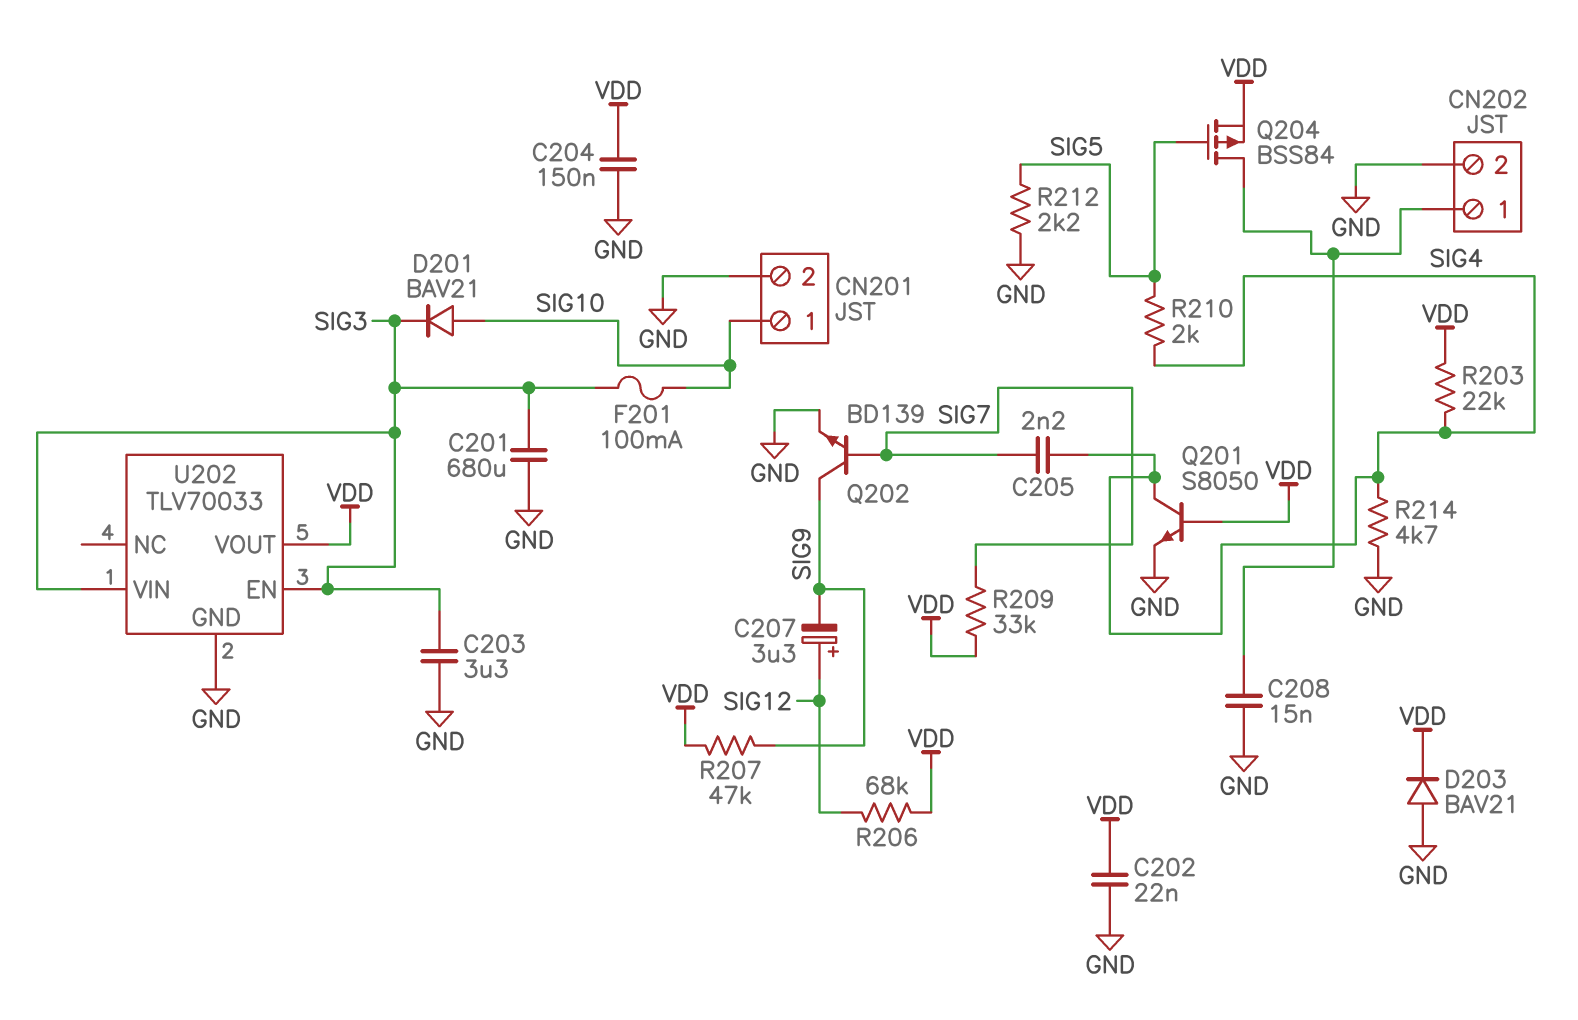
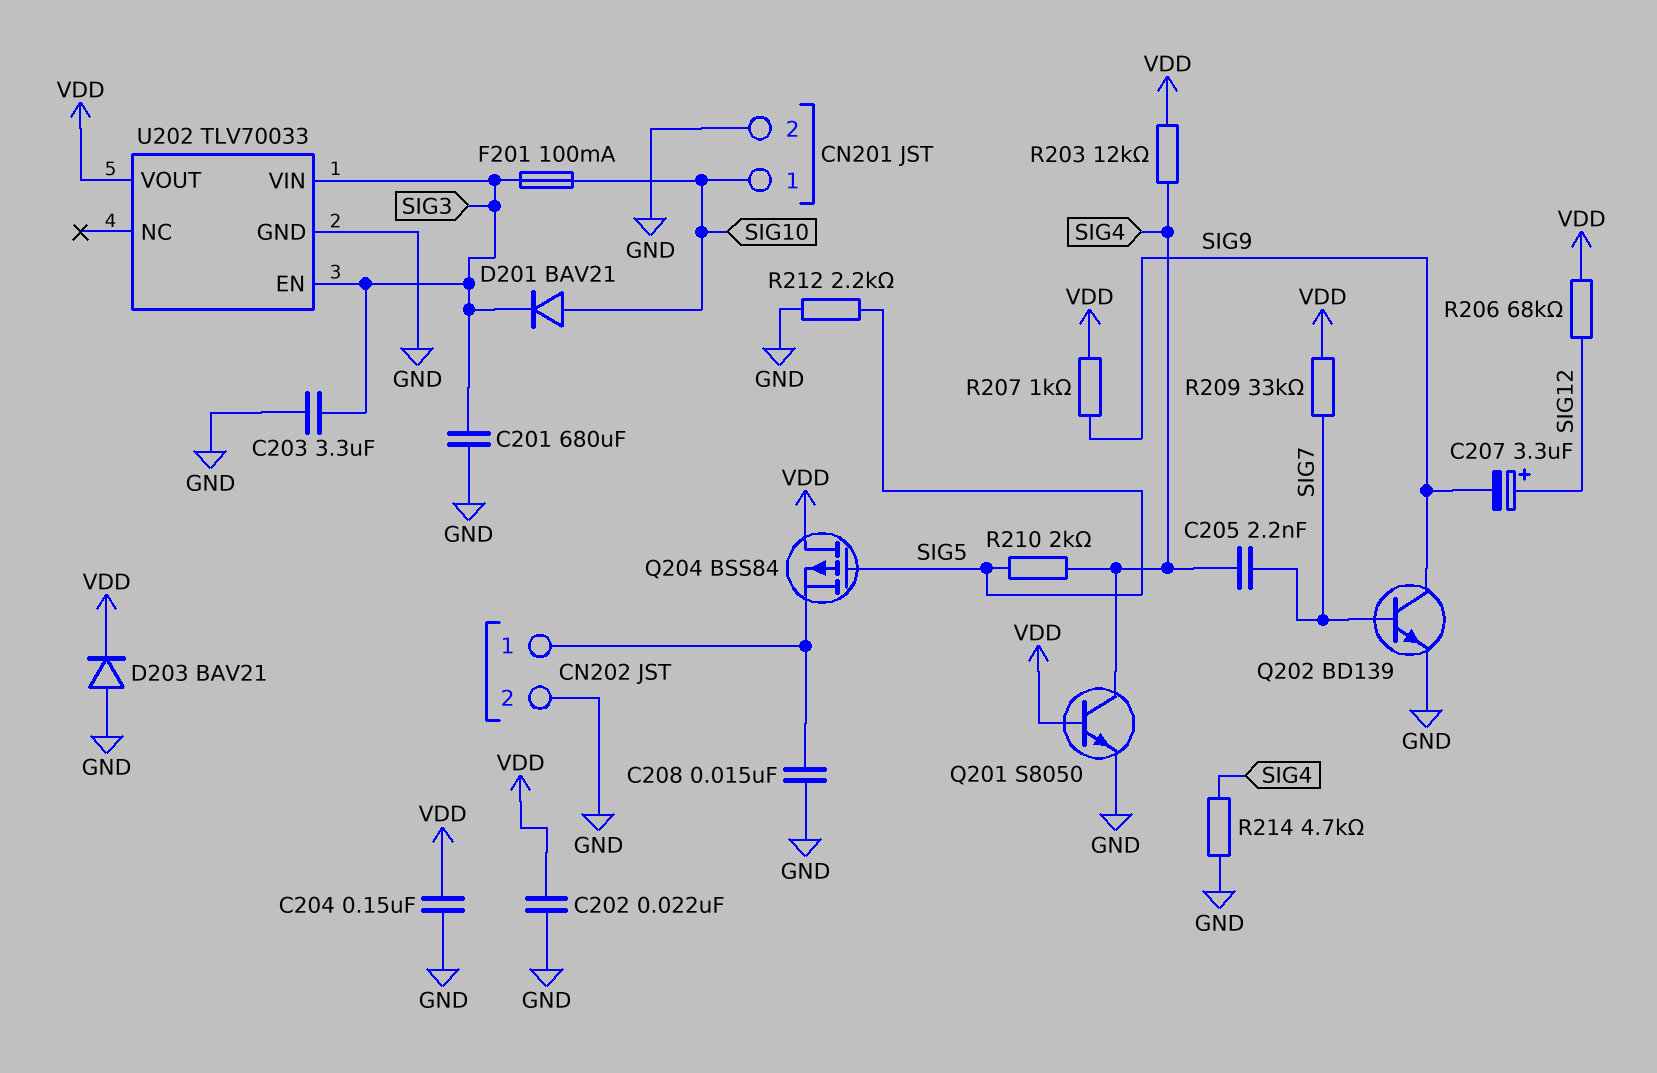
Q204: PMOS BSS84 (G SIG5, D CN202/1, S VDD) -> PMOS BSS84 (G SIG5, D VDD, S CN202/1)
R203: 22k (SIG4, VDD) -> 12k (SIG4, VDD)
R207: 47k (SIG9, VDD) -> 1k (SIG9, VDD)

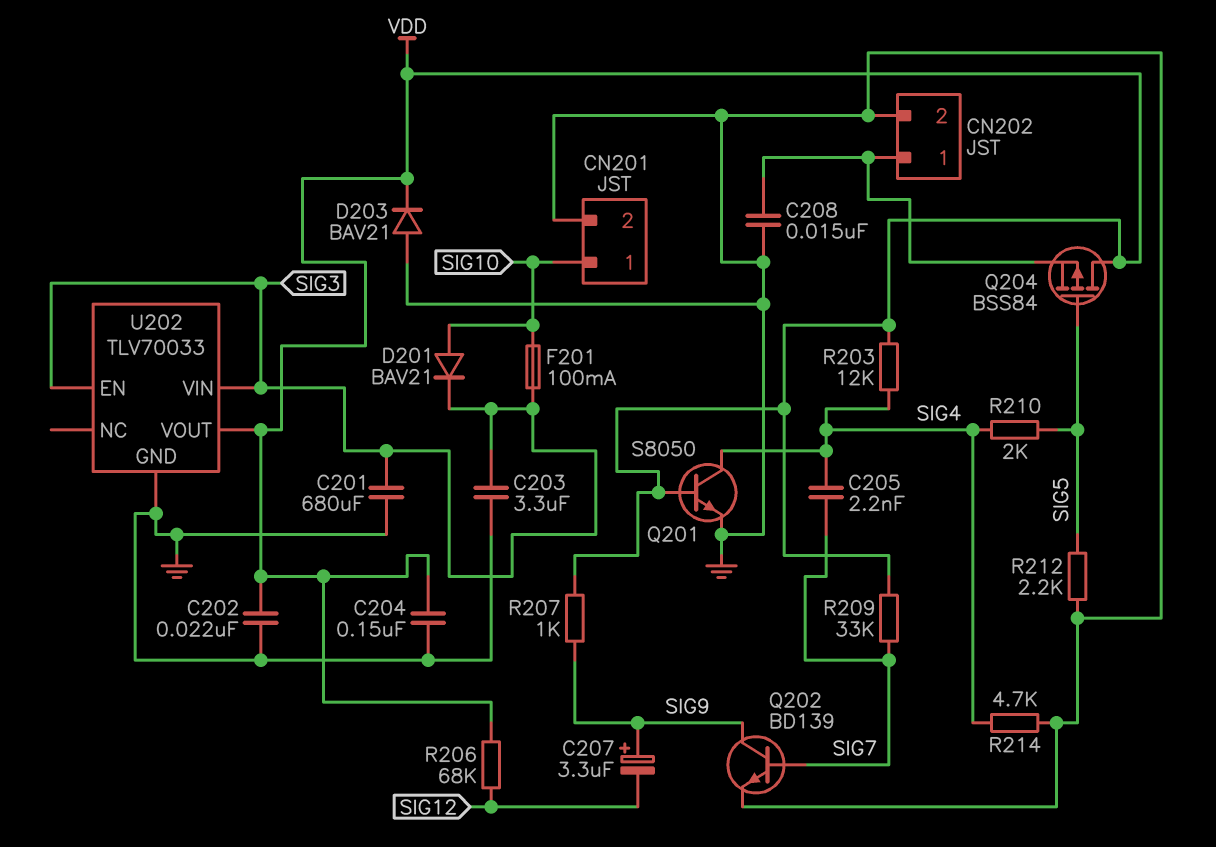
C207: 3.3uF (plus SIG12, minus SIG9) -> 3.3uF (plus SIG9, minus SIG12)

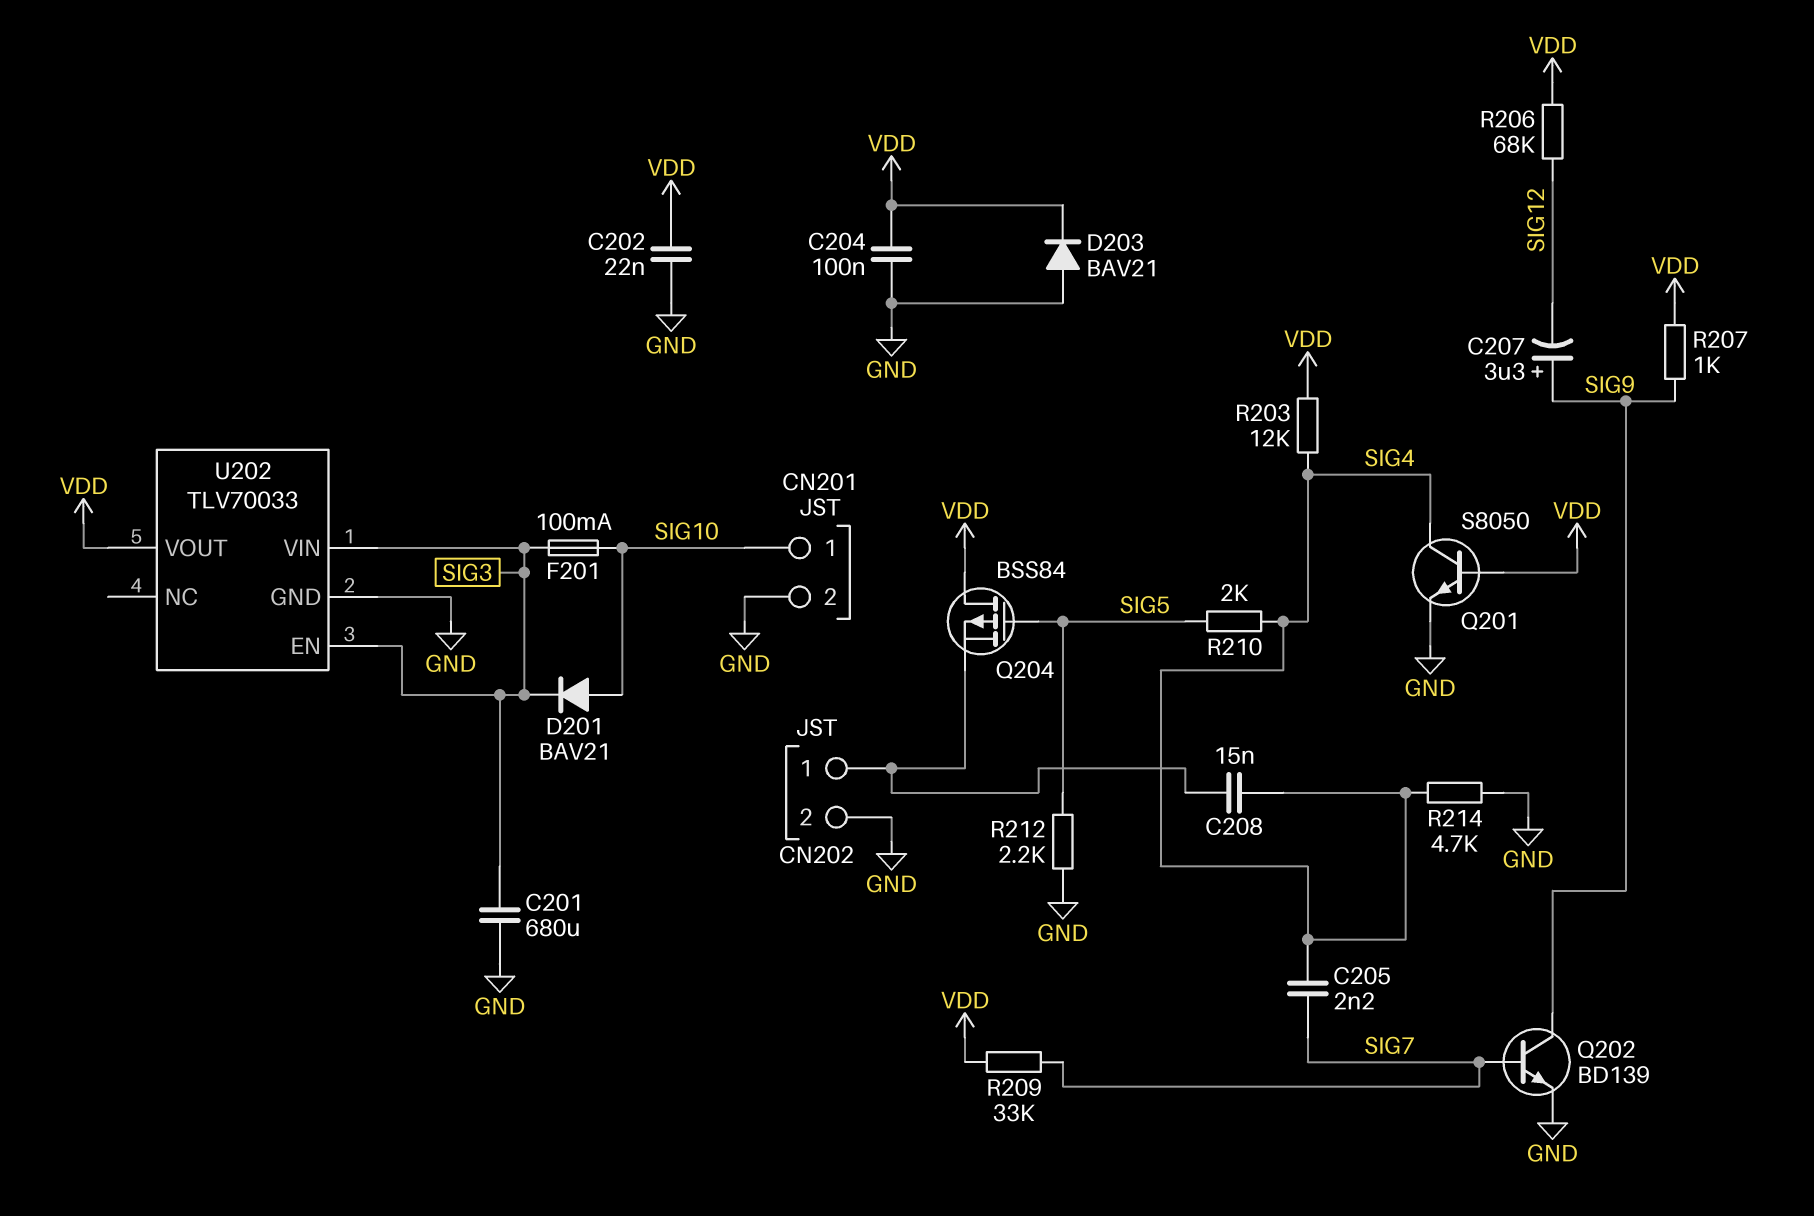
C203: 3.3uF (GND, SIG3) -> none
C204: 150nF (GND, VDD) -> 100nF (GND, VDD)
C208: 15nF (CN202/1, GND) -> 15nF (CN202/1, SIG4)

